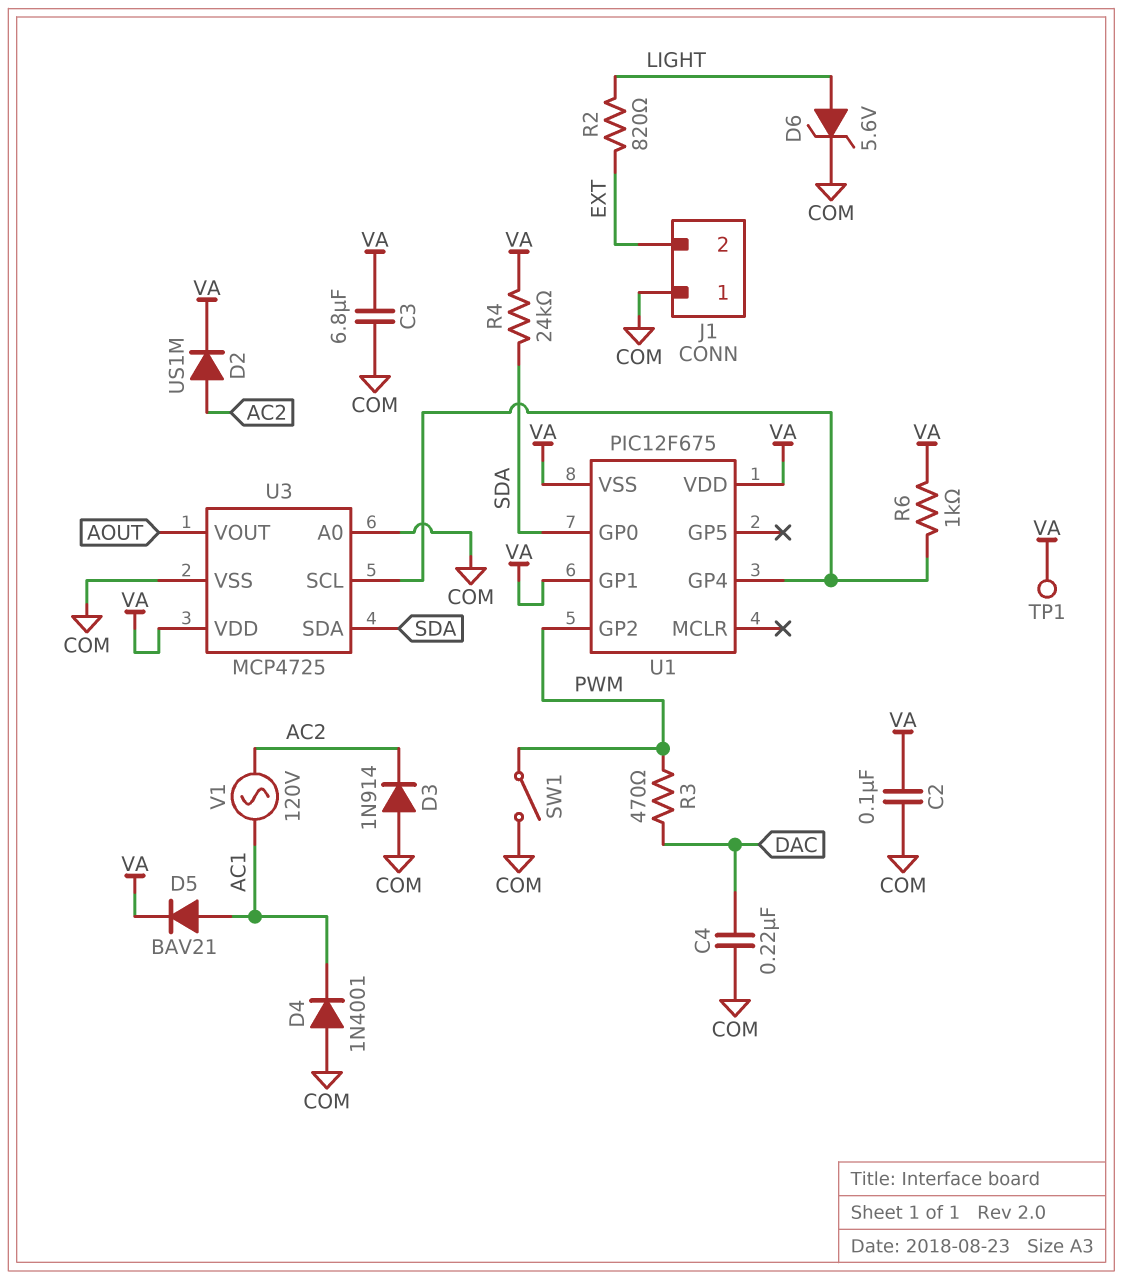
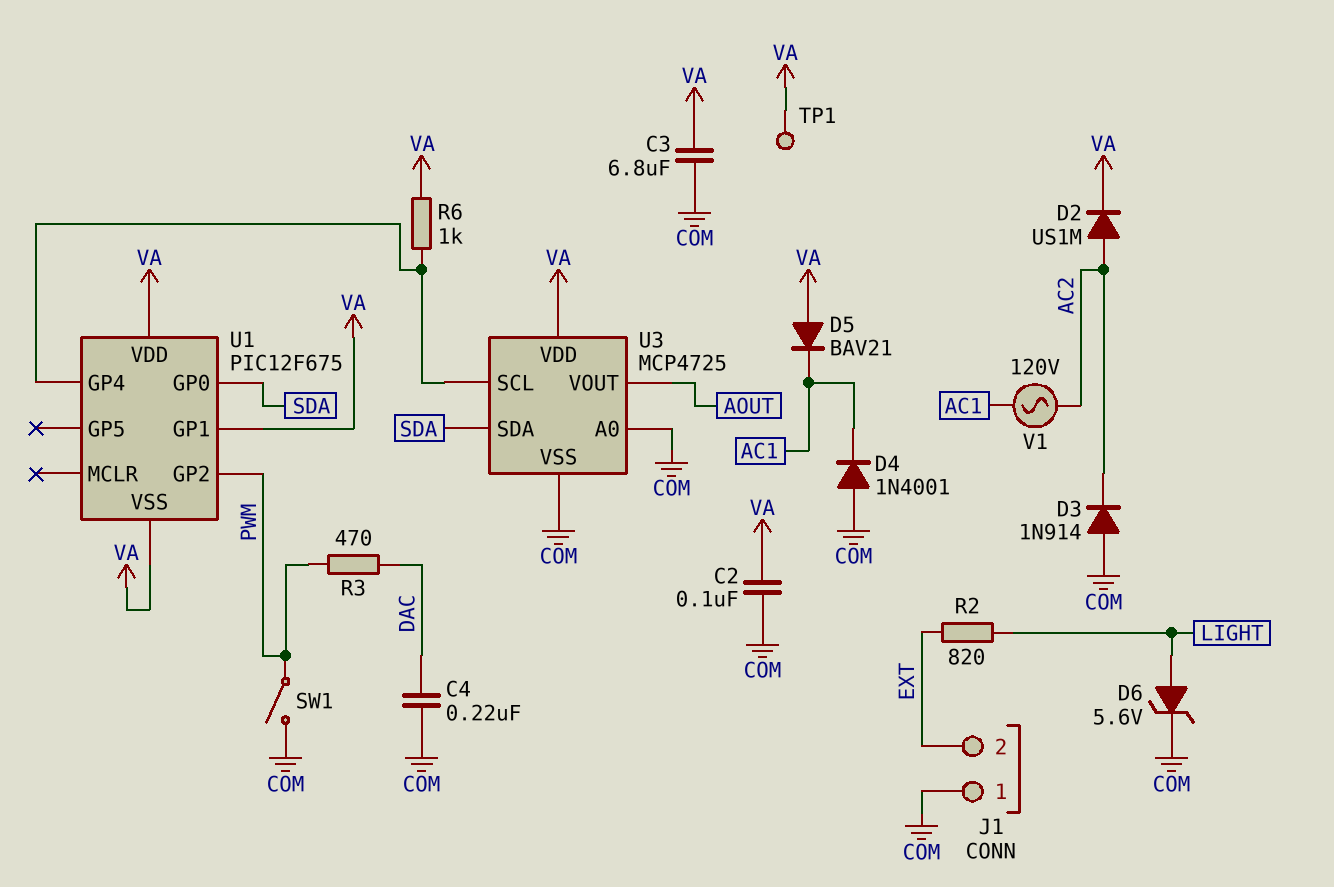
D5: diode BAV21 (A AC1, K VA) -> diode BAV21 (A VA, K AC1)
R4: 24k (SDA, VA) -> none

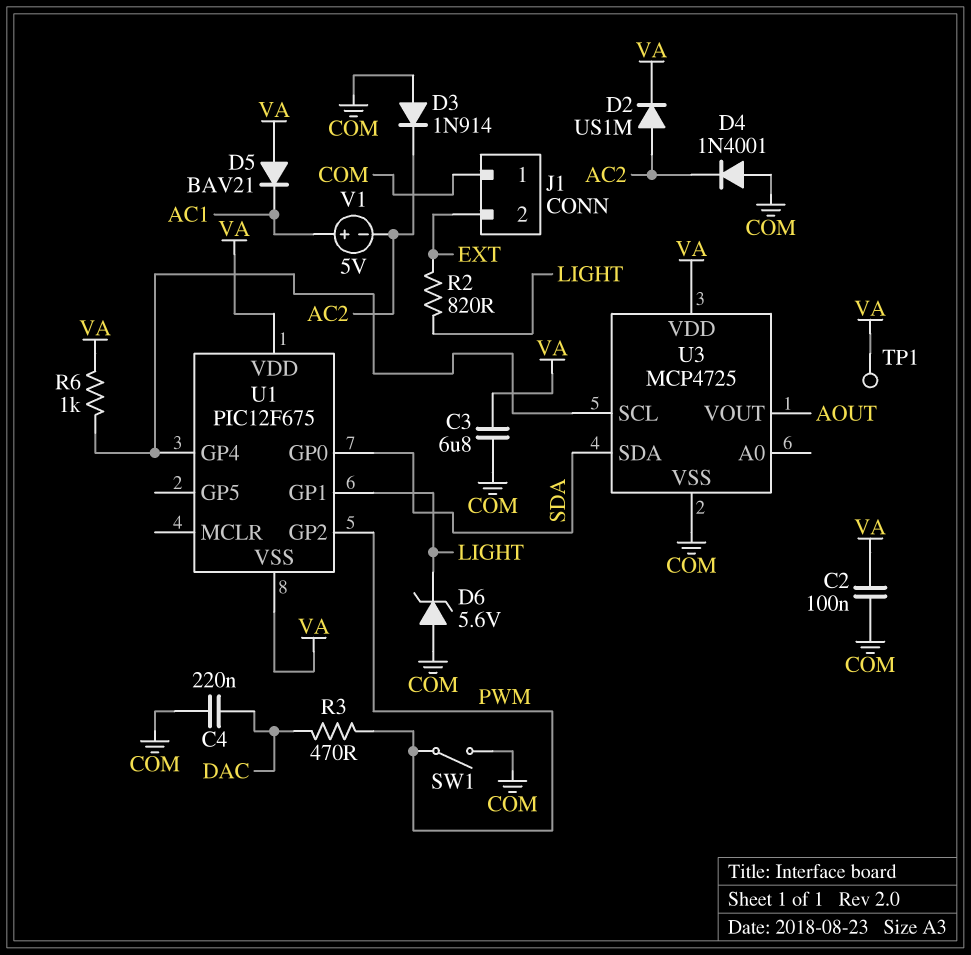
D4: diode 1N4001 (A COM, K AC1) -> diode 1N4001 (A COM, K AC2)
D6: zener 5.6V (A LIGHT, K COM) -> zener 5.6V (A COM, K LIGHT)
U1 pin GP1: VA -> LIGHT
U3 pin A0: COM -> none
V1: AC 120V (AC1, AC2) -> 5V (plus AC1, minus AC2)

